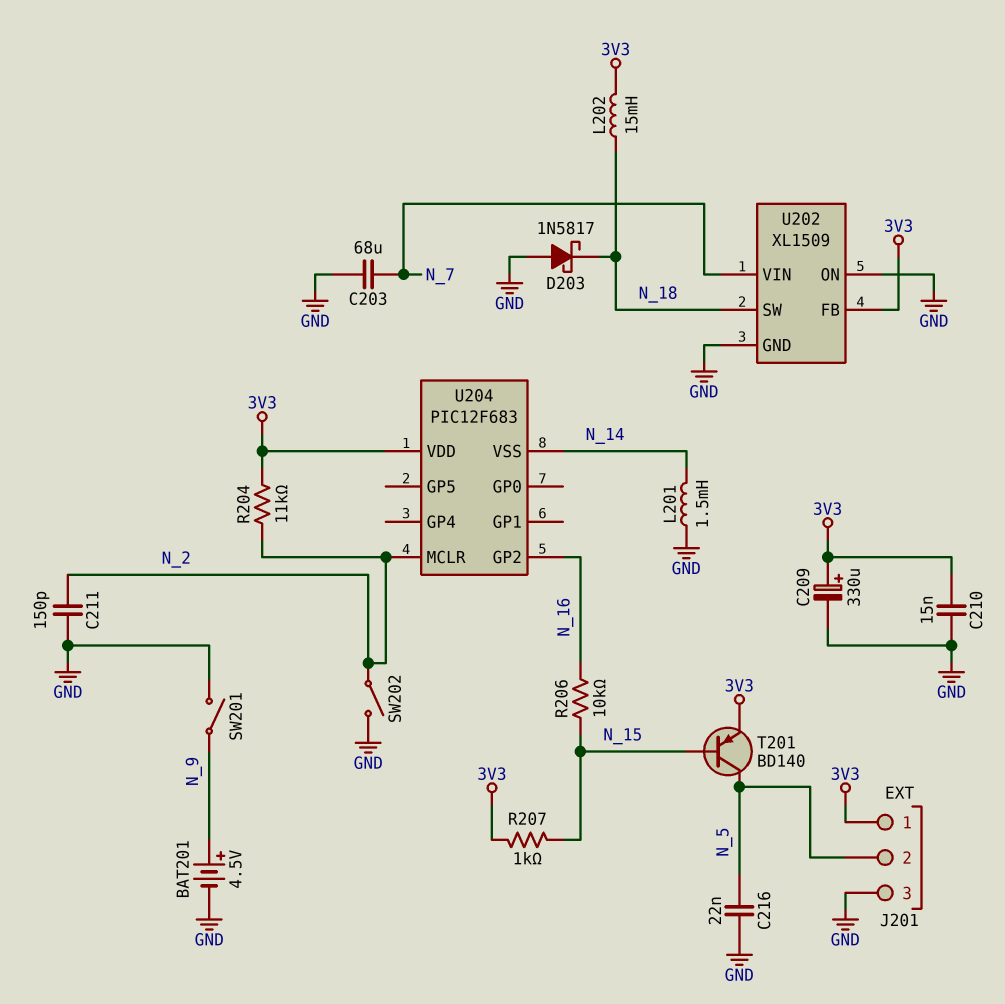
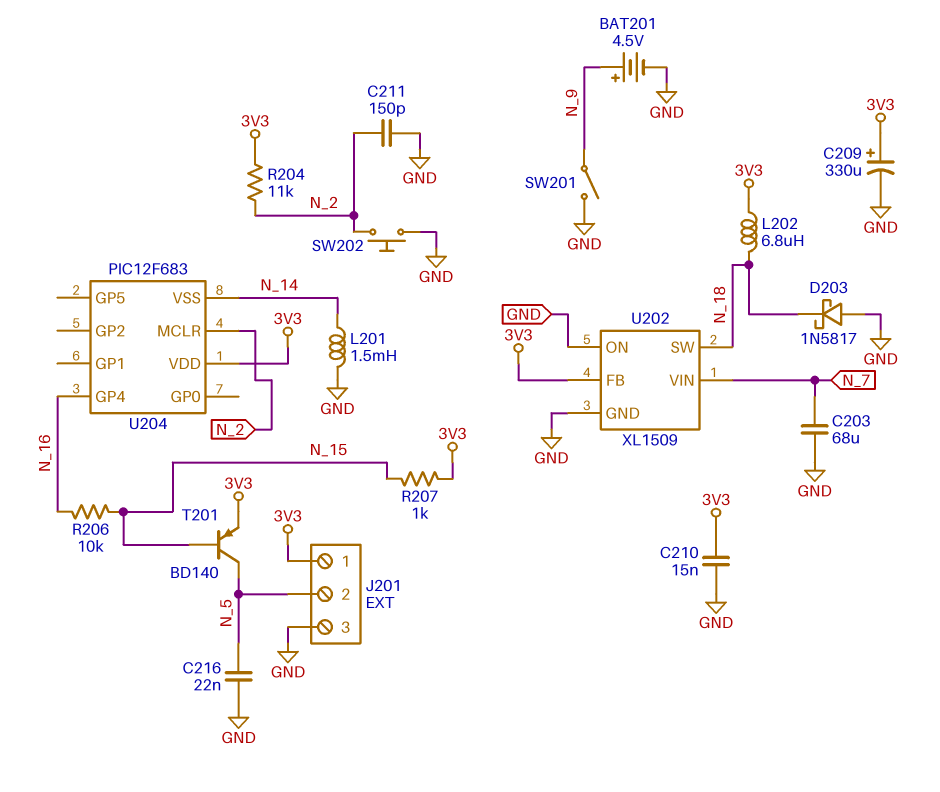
L202: 15mH (3V3, N_18) -> 6.8uH (3V3, N_18)
SW202: switch (GND, N_2) -> button (GND, N_2)
U204 pin GP2: N_16 -> none
U204 pin GP4: none -> N_16

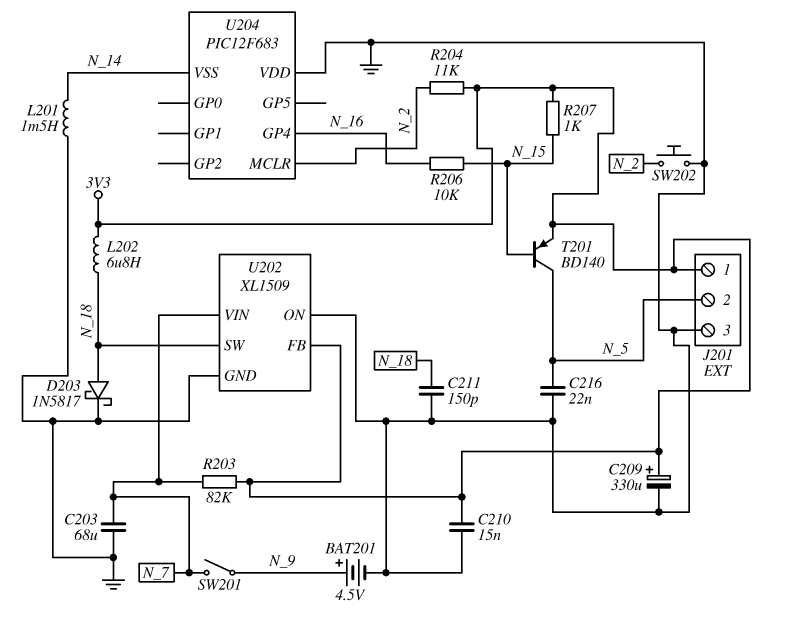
C211: 150pF (GND, N_2) -> 150pF (GND, N_18)
D203: schottky 1N5817 (A GND, K N_18) -> schottky 1N5817 (A N_18, K GND)
R203: none -> 82k (3V3, N_7)
SW201: switch (GND, N_9) -> switch (N_7, N_9)
U204 pin VDD: 3V3 -> GND

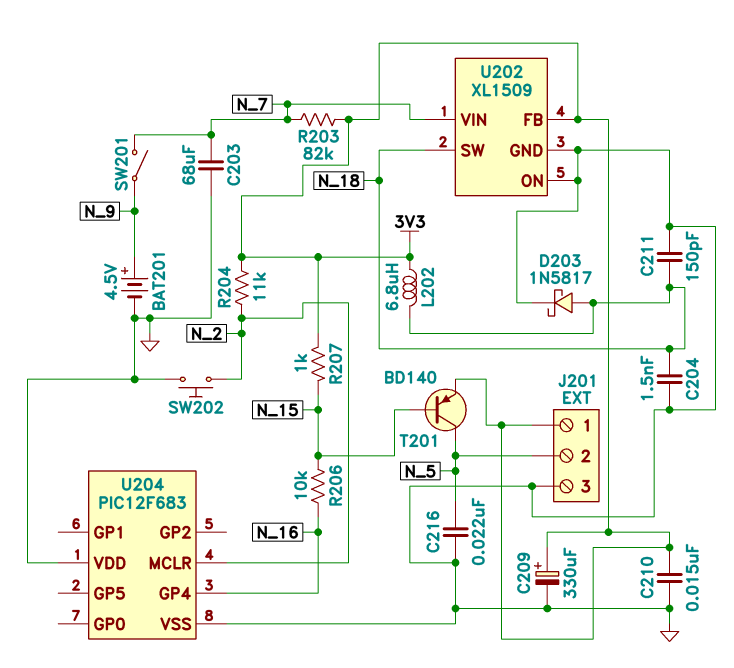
C204: none -> 1.5nF (GND, N_18)
L201: 1.5mH (GND, N_14) -> none
U204 pin VSS: N_14 -> GND

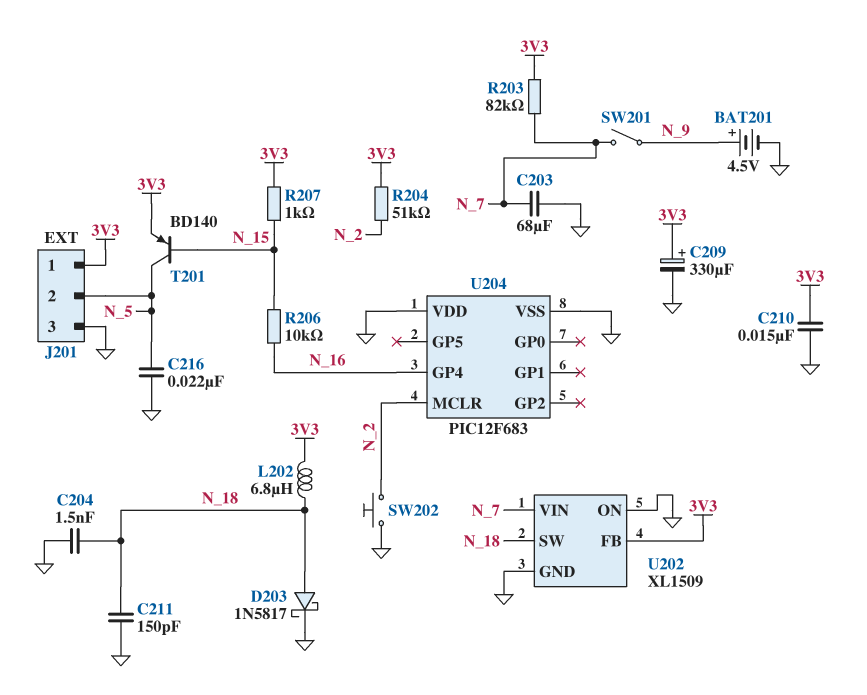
R204: 11k (3V3, N_2) -> 51k (3V3, N_2)

